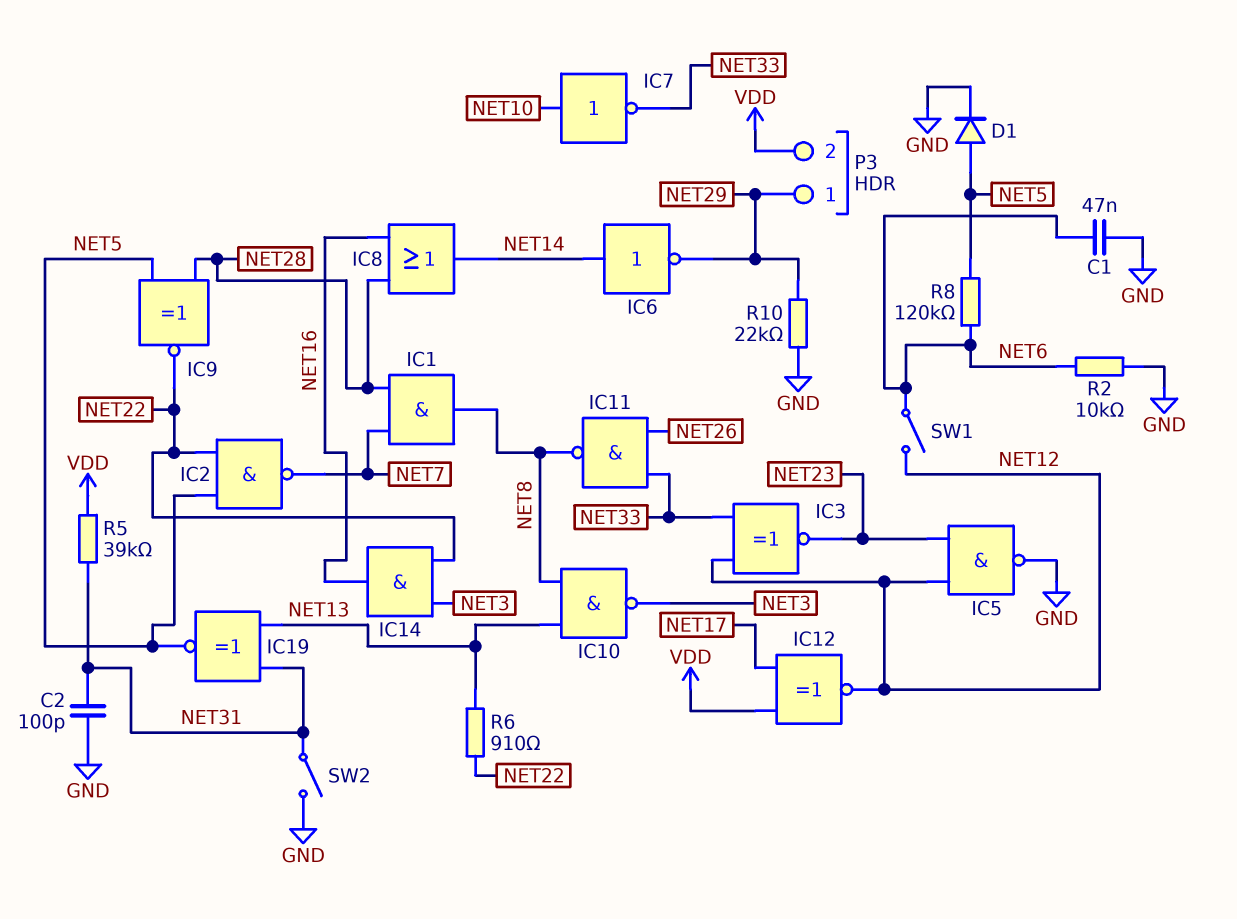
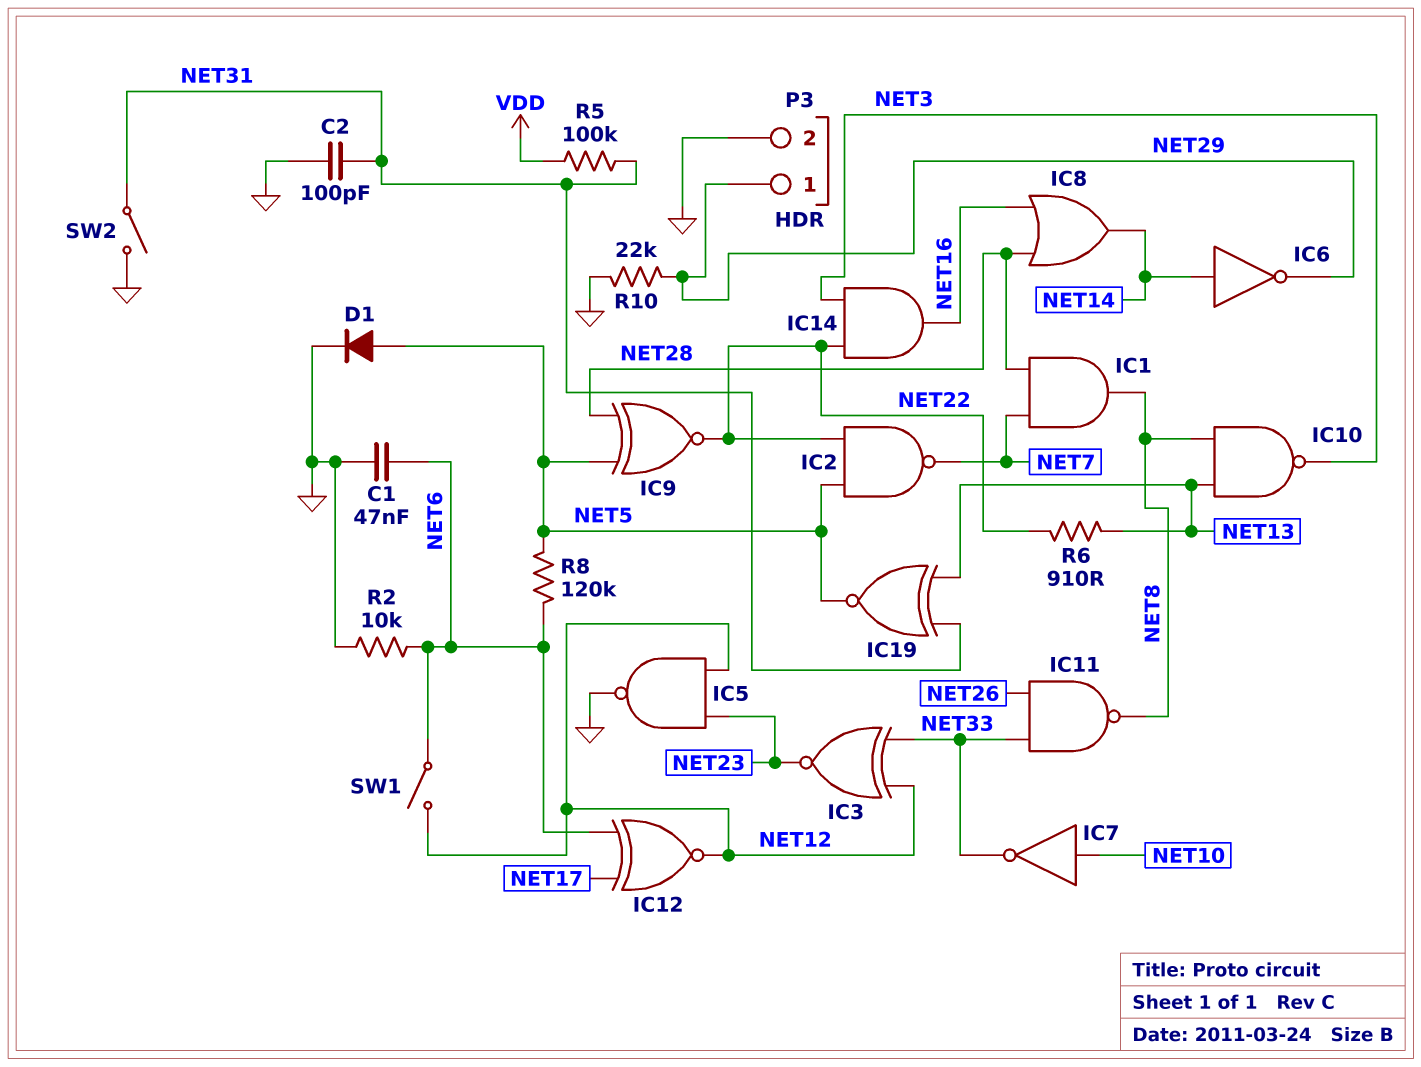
IC12: XNOR (in NET17, in VDD, out NET12) -> XNOR (in NET6, in NET17, out NET12)
P3 pin 2: VDD -> GND
R5: 39k (NET31, VDD) -> 100k (NET31, VDD)

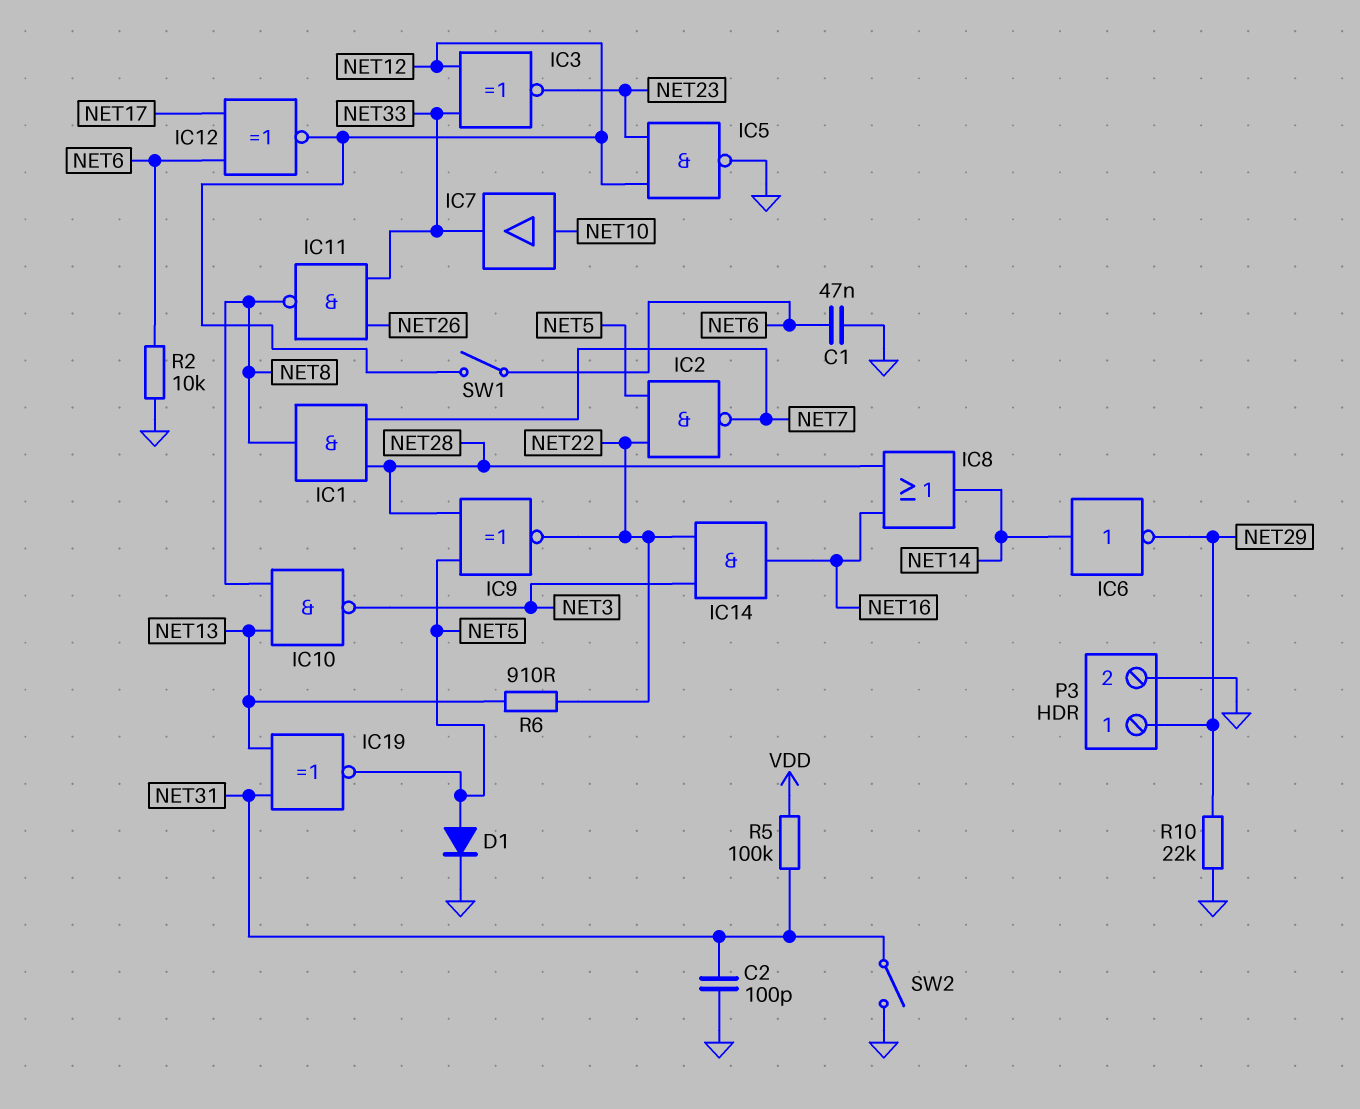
IC7: NOT (in NET10, out NET33) -> buffer (in NET10, out NET33)
R8: 120k (NET5, NET6) -> none

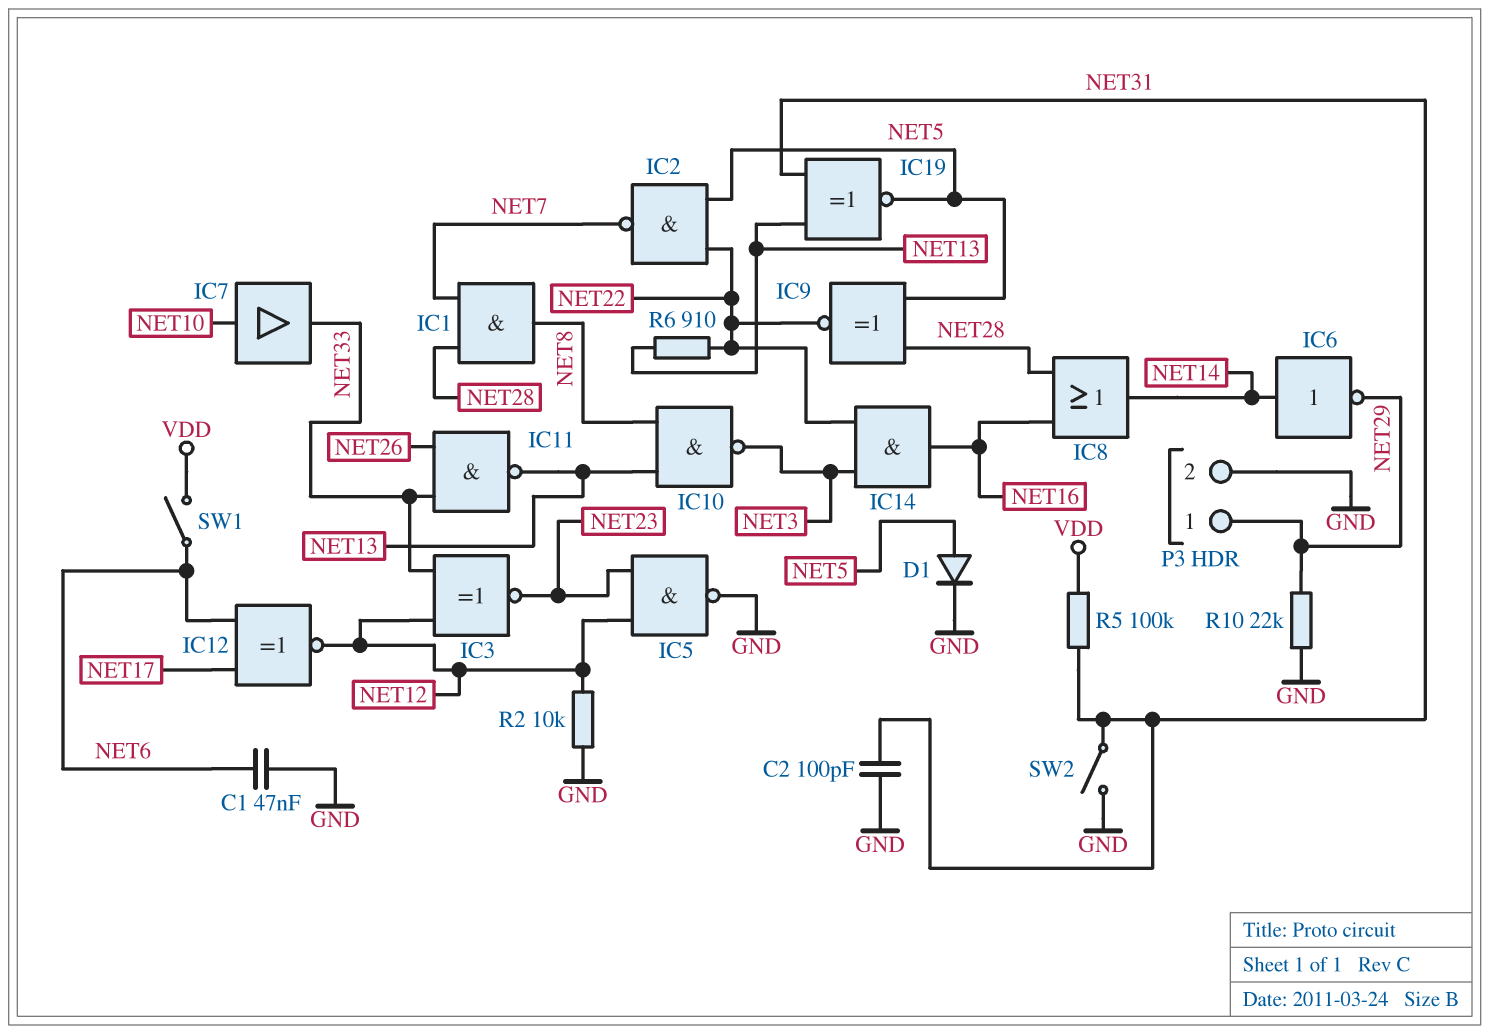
IC11: NAND (in NET26, in NET33, out NET8) -> NAND (in NET26, in NET33, out NET13)
R2: 10k (GND, NET6) -> 10k (GND, NET12)
SW1: switch (NET6, NET12) -> switch (NET6, VDD)

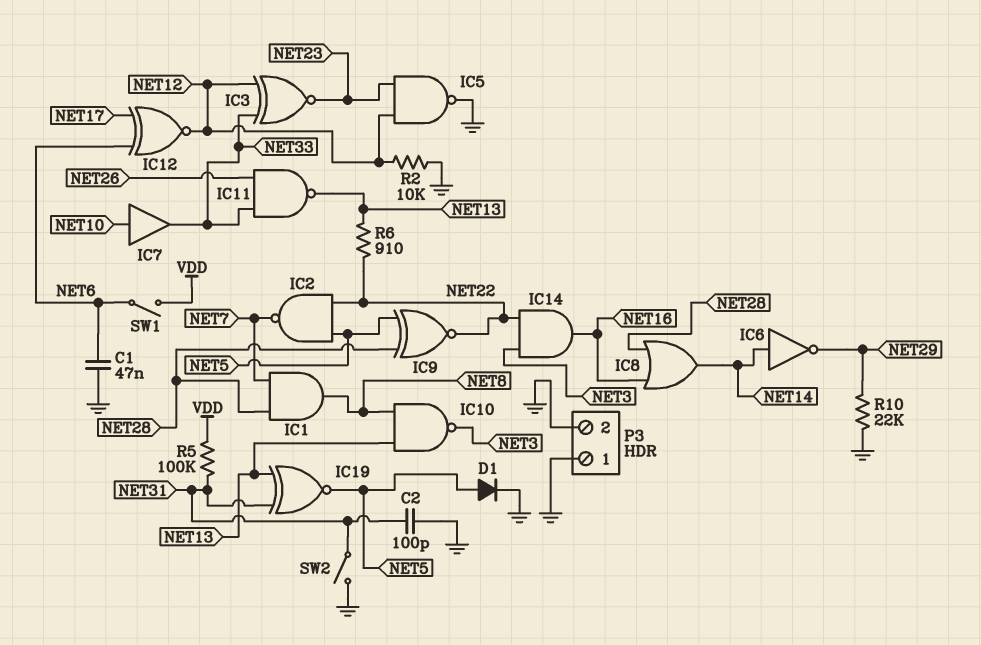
P3 pin 1: NET29 -> GND

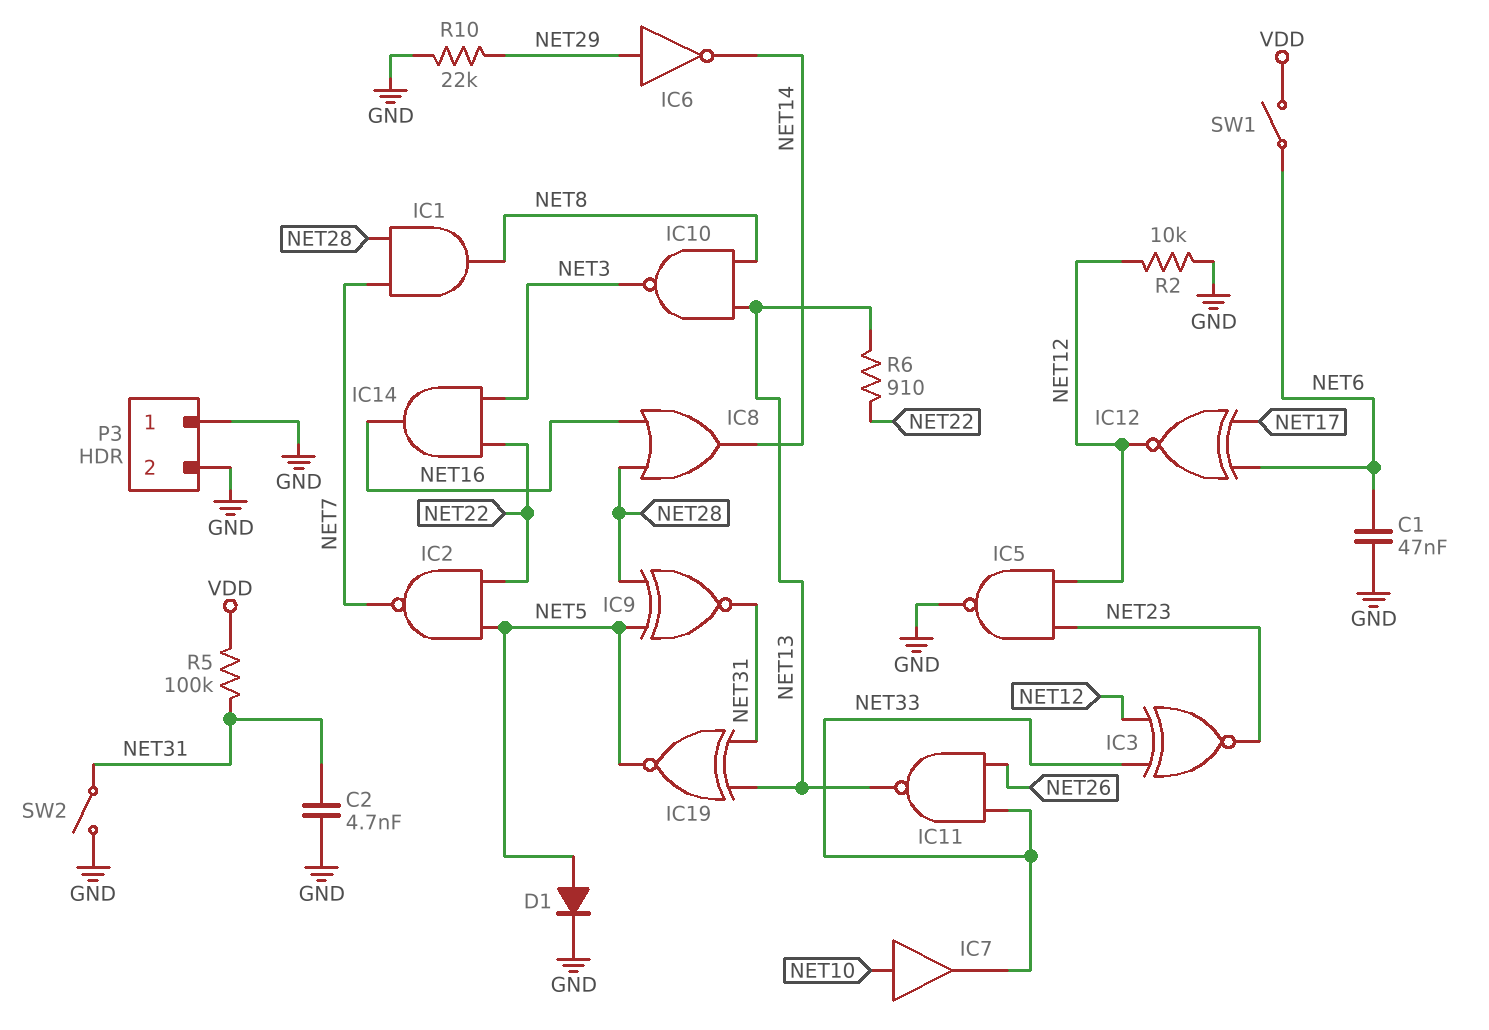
C2: 100pF (GND, NET31) -> 4.7nF (GND, NET31)
IC6: NOT (in NET14, out NET29) -> NOT (in NET29, out NET14)
IC9: XNOR (in NET5, in NET28, out NET22) -> XNOR (in NET5, in NET28, out NET31)

